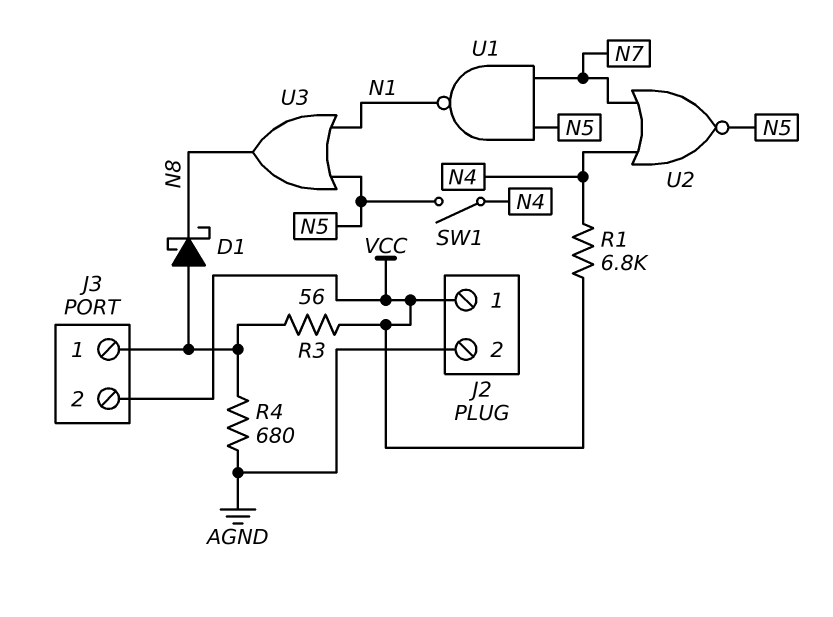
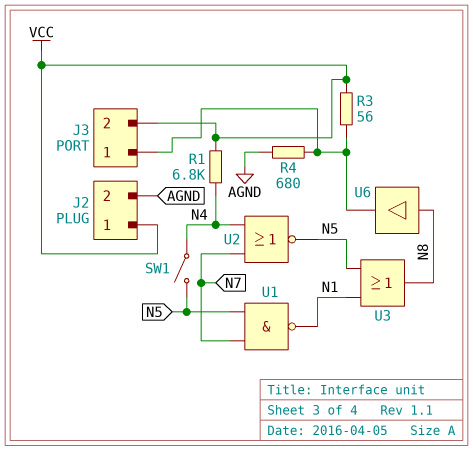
D1: schottky (A J3/1, K N8) -> none
U6: none -> buffer (in N8, out J3/1)

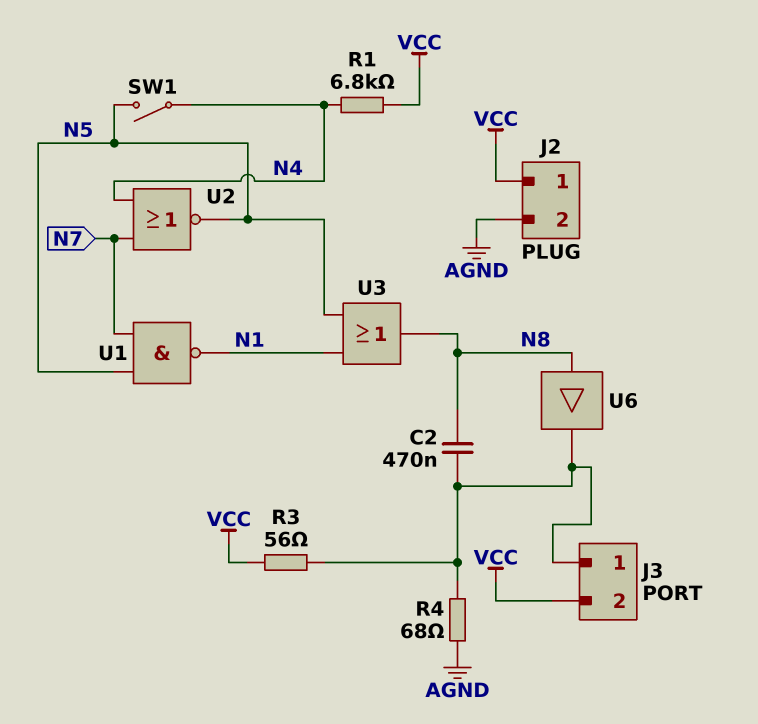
C2: none -> 470nF (J3/1, N8)
R4: 680 (AGND, J3/1) -> 68 (AGND, J3/1)

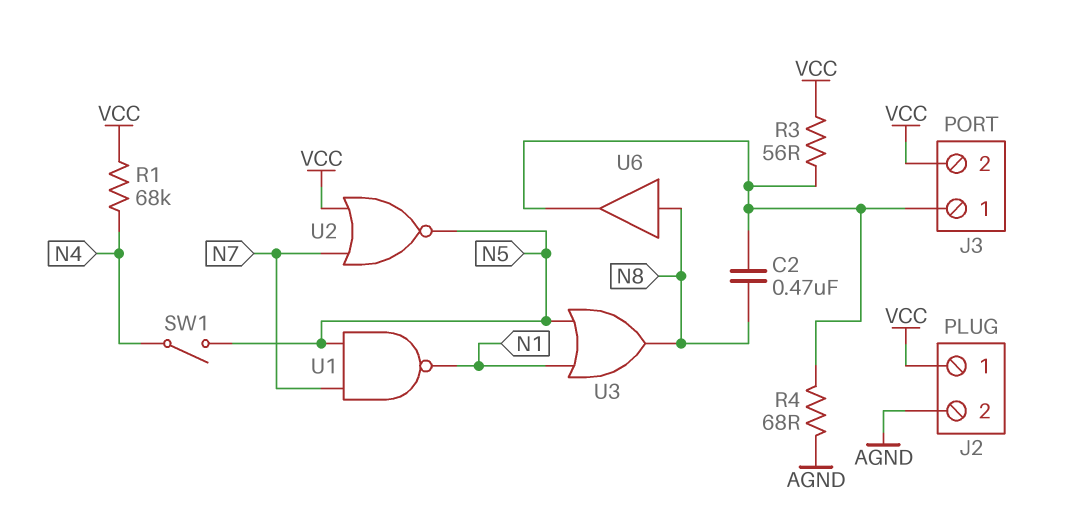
R1: 6.8k (N4, VCC) -> 68k (N4, VCC)
U2: NOR (in N4, in N7, out N5) -> NOR (in N7, in VCC, out N5)

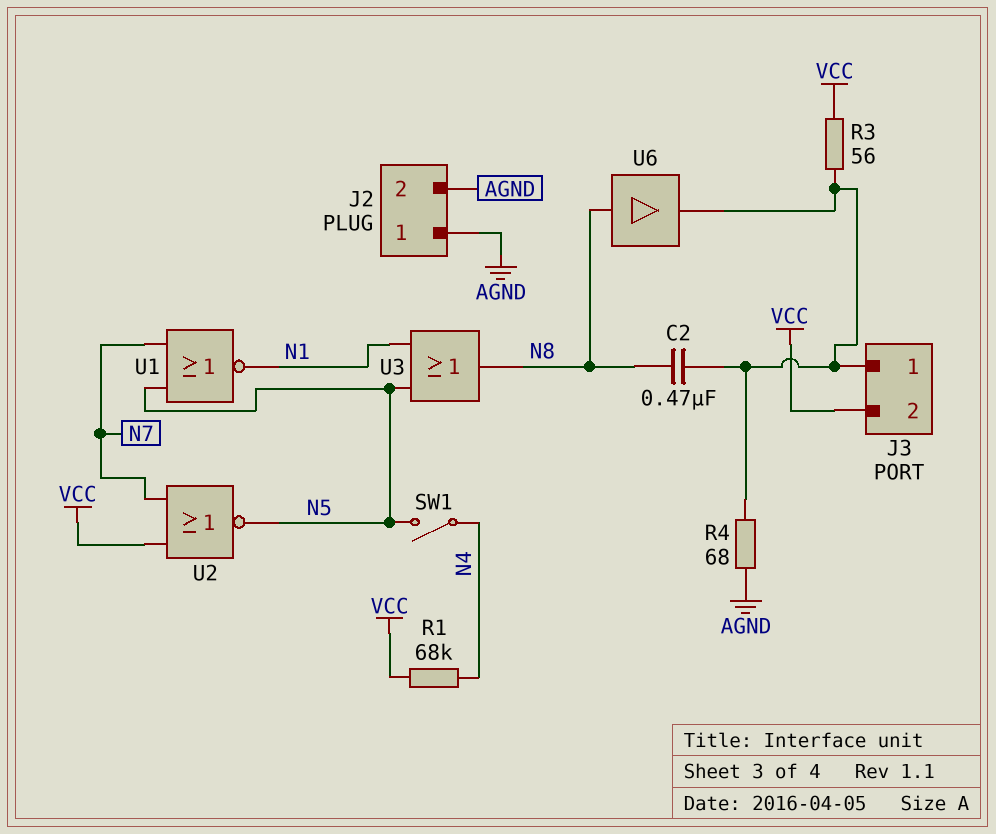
J2 pin 1: VCC -> AGND
U1: NAND (in N5, in N7, out N1) -> NOR (in N5, in N7, out N1)

